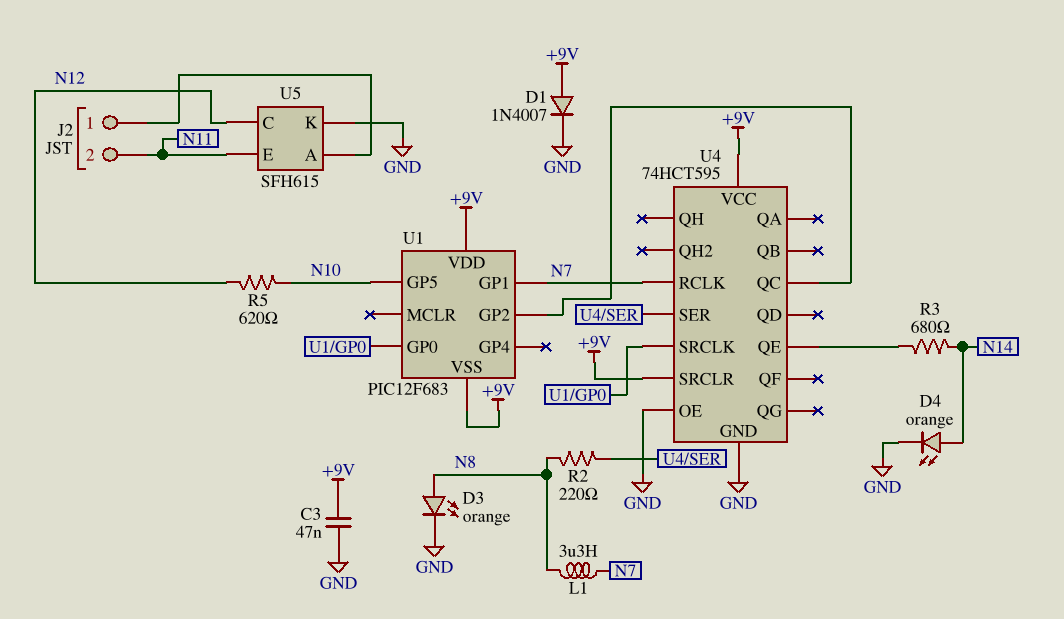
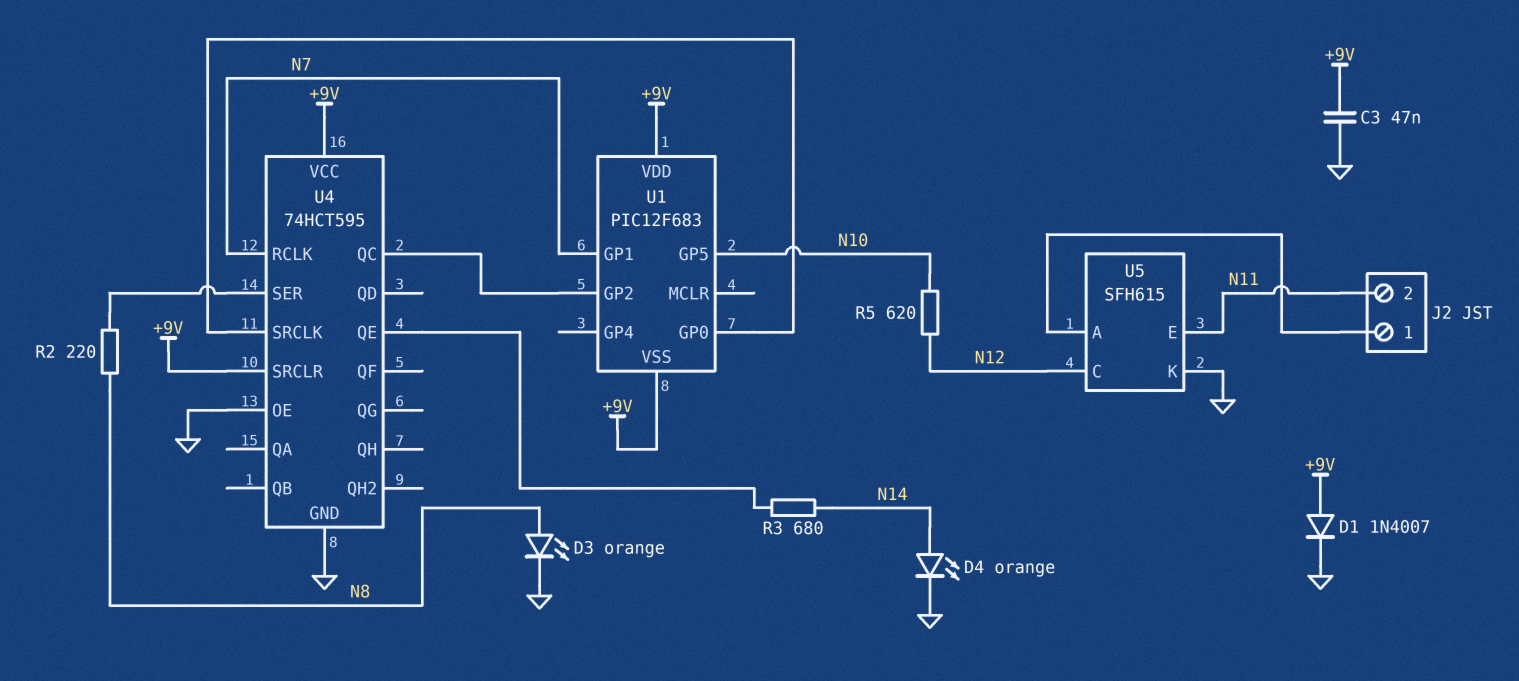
L1: 3.3uH (N7, N8) -> none

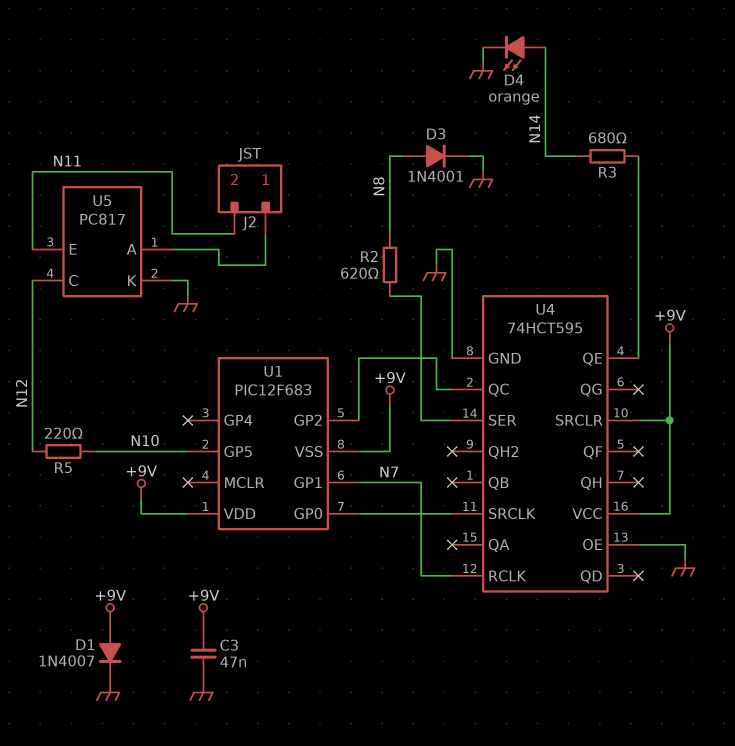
D3: LED orange (A N8, K GND) -> diode 1N4001 (A N8, K GND)
R2: 220 (N8, U4/SER) -> 620 (N8, U4/SER)
R5: 620 (N10, N12) -> 220 (N10, N12)
U5: SFH615 -> PC817

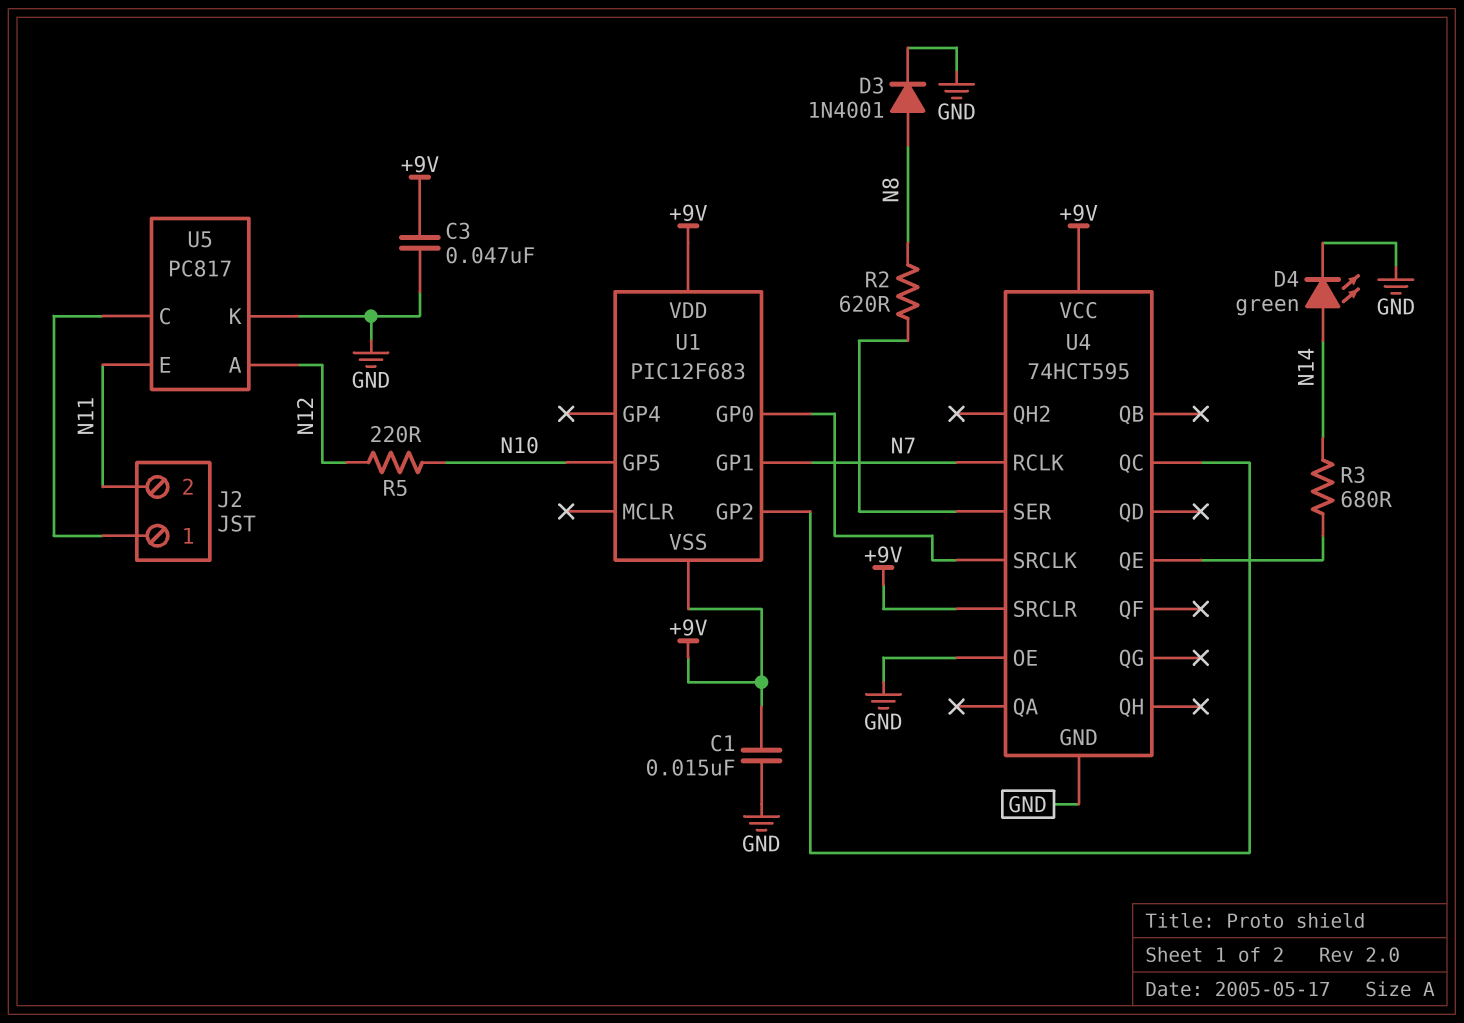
C1: none -> 15nF (+9V, GND)
D1: diode 1N4007 (A +9V, K GND) -> none
D4: LED orange (A N14, K GND) -> LED green (A N14, K GND)
U5 pin A: J2/1 -> N12
U5 pin C: N12 -> J2/1

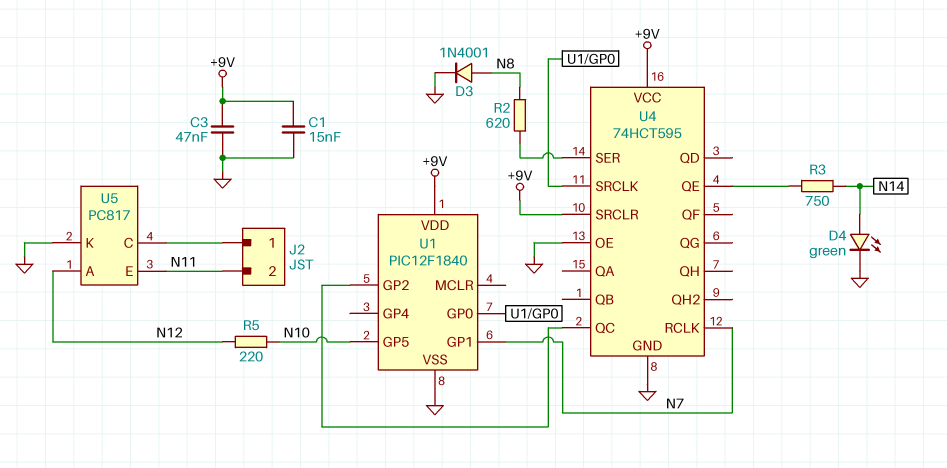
R3: 680 (N14, U4/QE) -> 750 (N14, U4/QE)
U1: PIC12F683 -> PIC12F1840
U1 pin VSS: +9V -> GND

